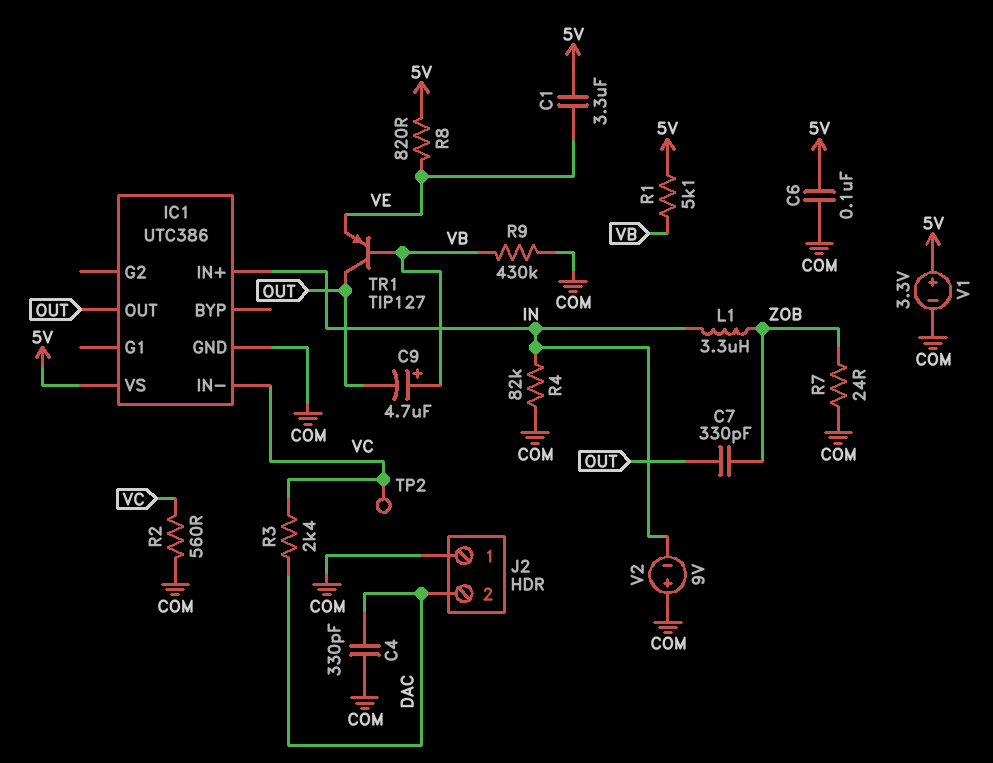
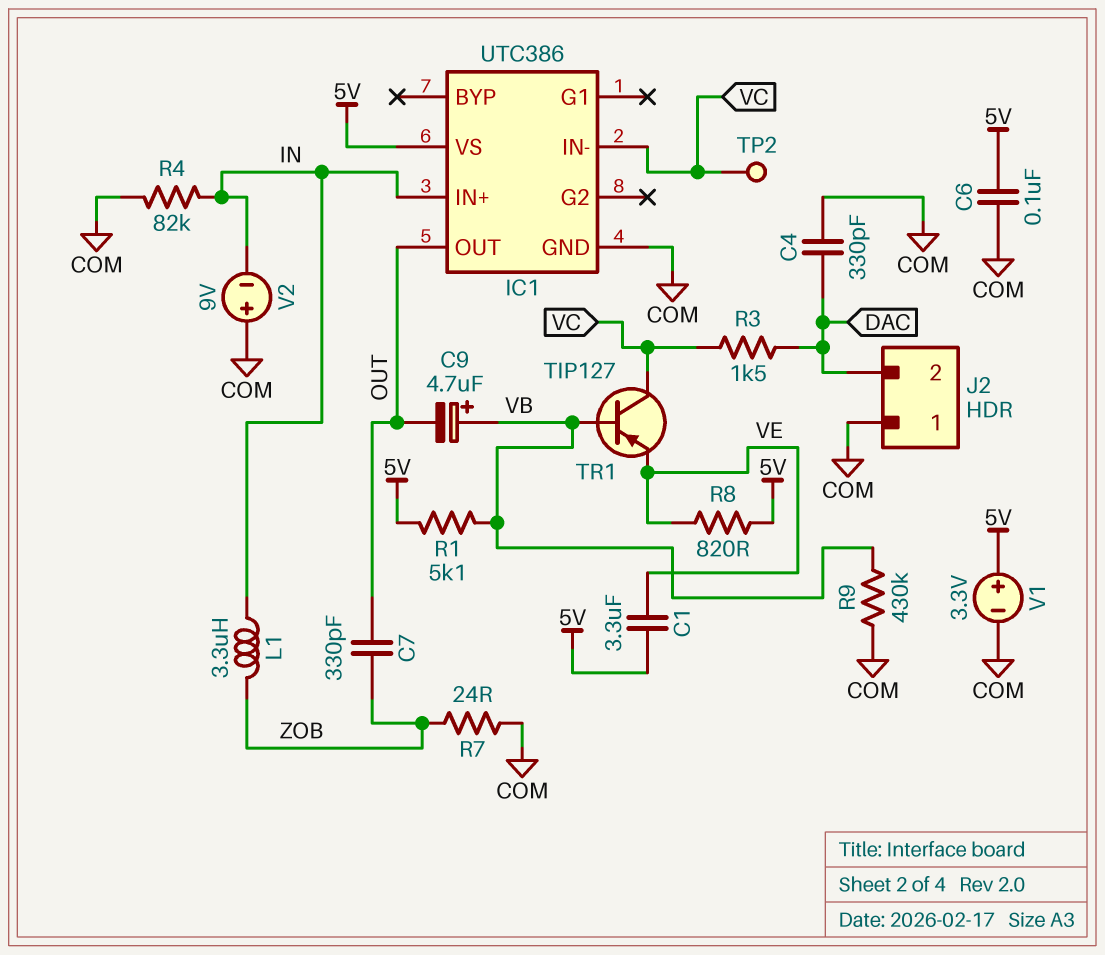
R2: 560 (COM, VC) -> none
R3: 2.4k (DAC, VC) -> 1.5k (DAC, VC)
TR1: PNP TIP127 (B VB, C OUT, E VE) -> PNP TIP127 (B VB, C VC, E VE)

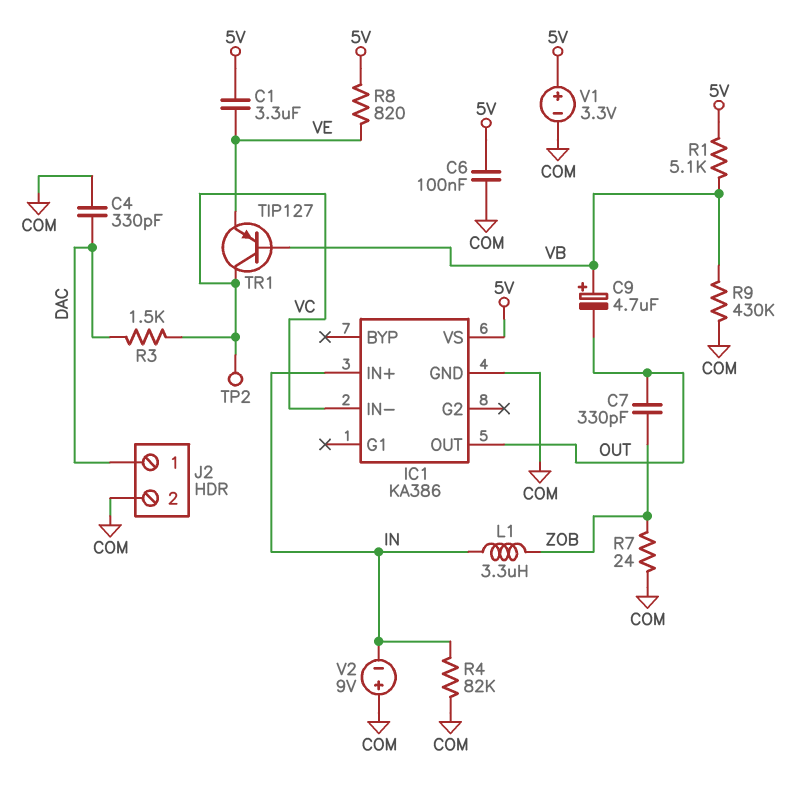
IC1: UTC386 -> KA386
J2 pin 1: COM -> DAC
J2 pin 2: DAC -> COM

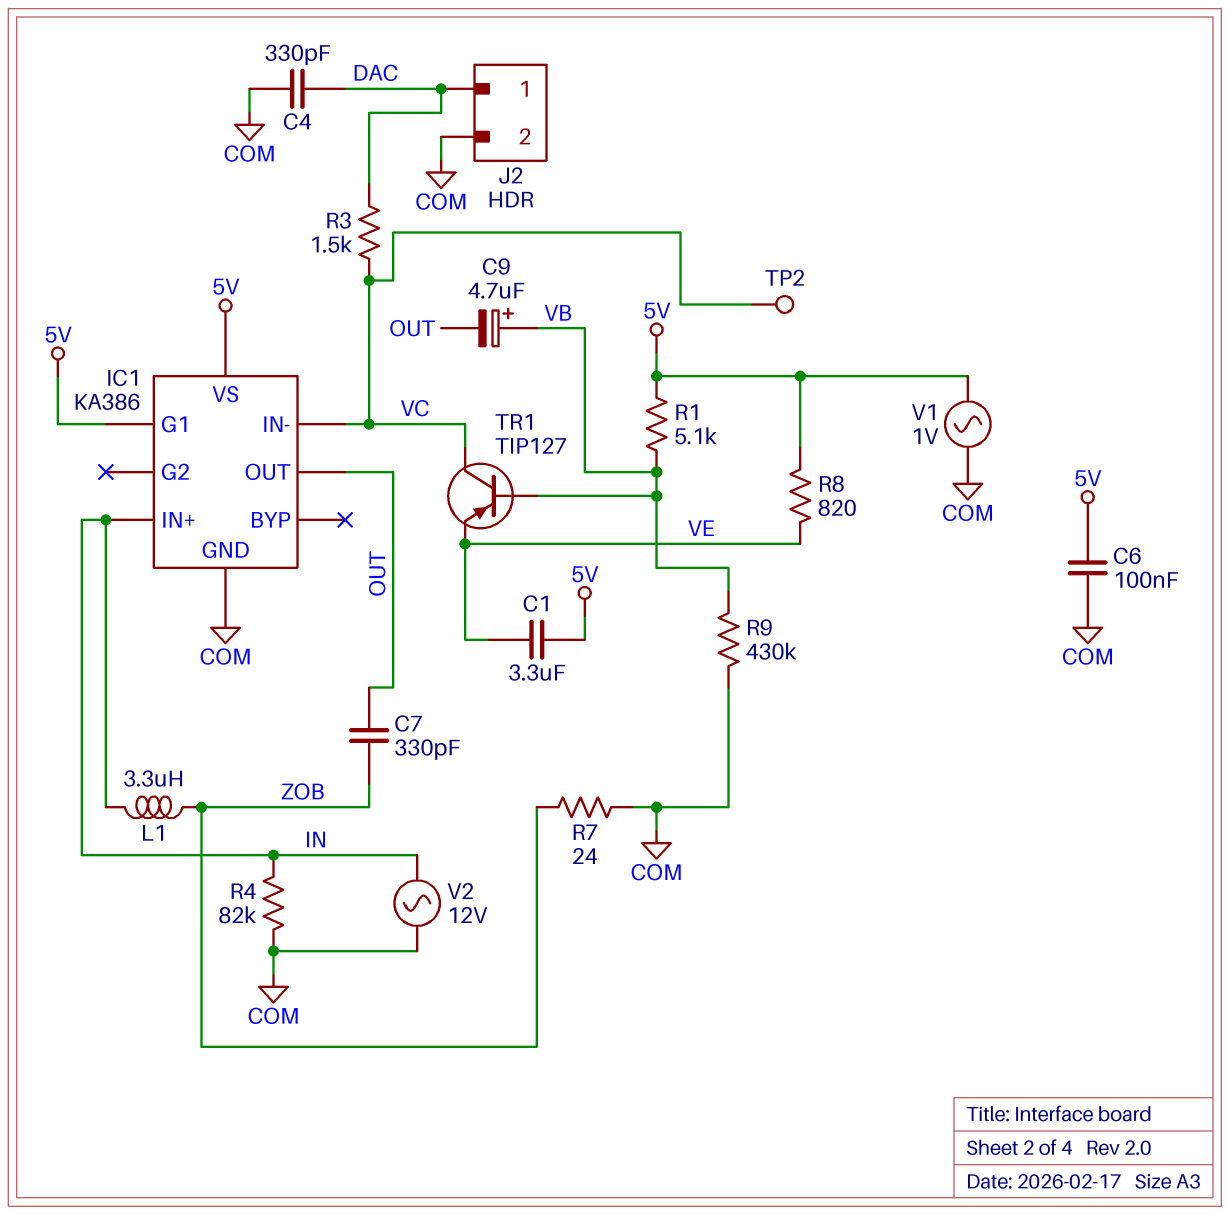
IC1 pin G1: none -> 5V
V1: 3.3V (plus 5V, minus COM) -> AC 1V (5V, COM)
V2: 9V (plus COM, minus IN) -> AC 12V (COM, IN)

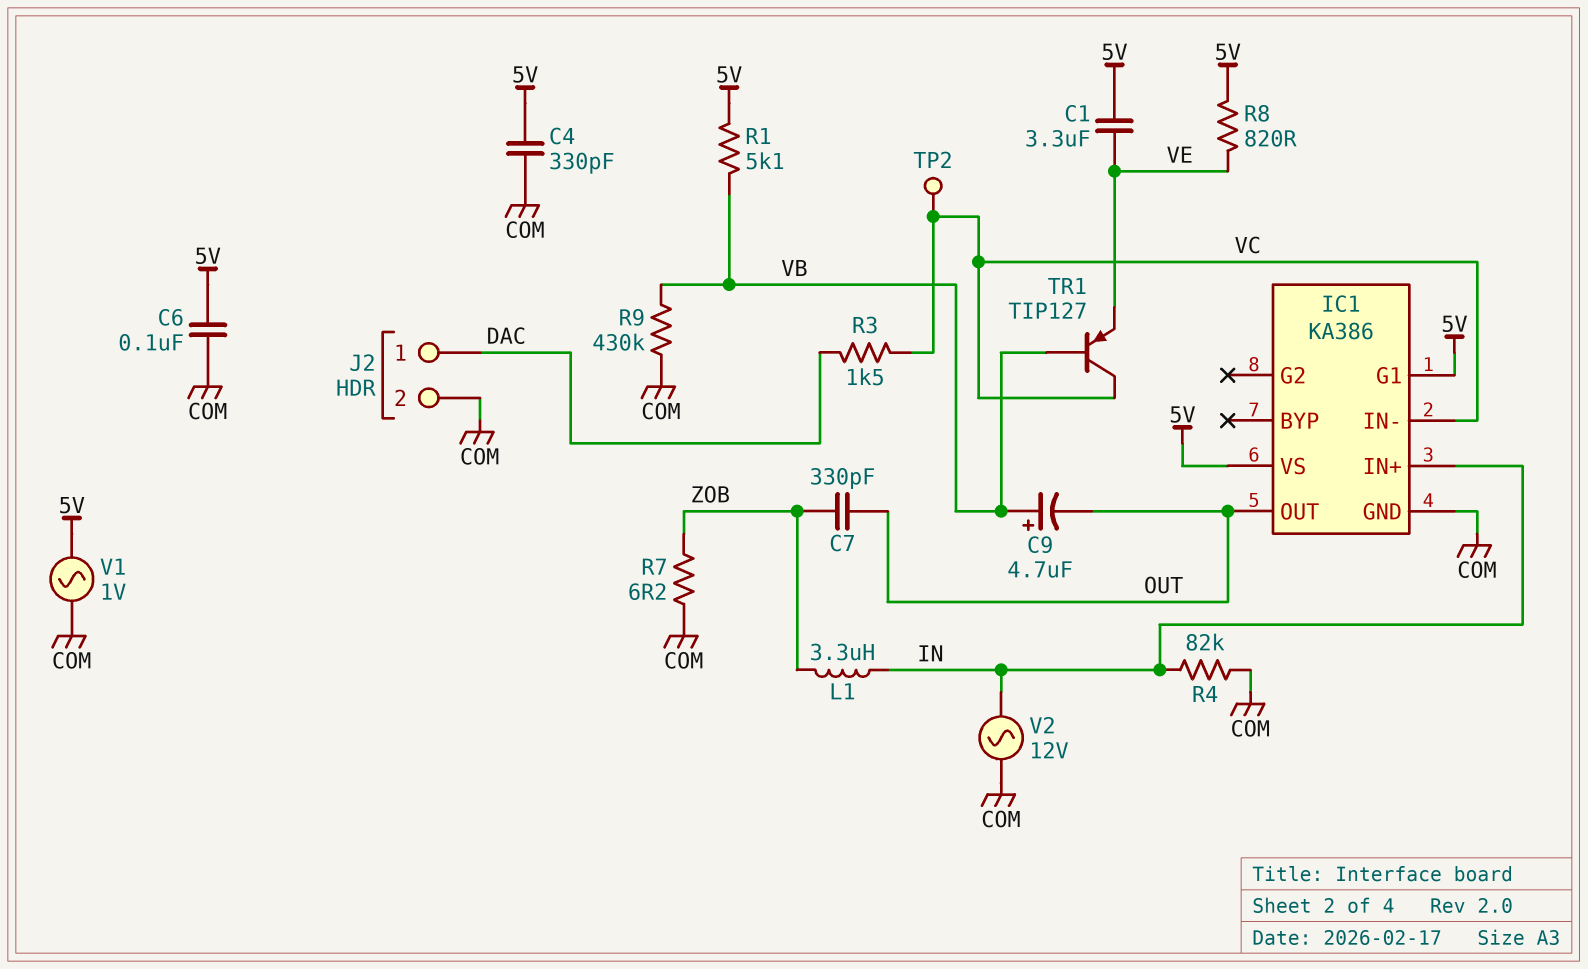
C4: 330pF (COM, DAC) -> 330pF (5V, COM)
R7: 24 (COM, ZOB) -> 6.2 (COM, ZOB)

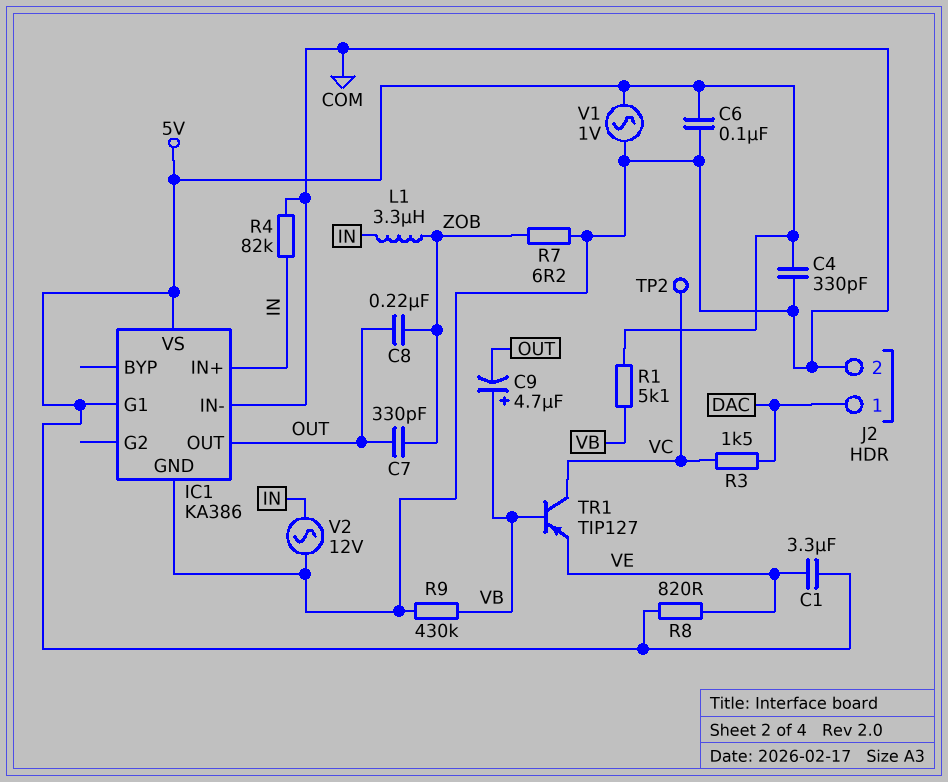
C8: none -> 220nF (OUT, ZOB)
IC1 pin IN-: VC -> COM

